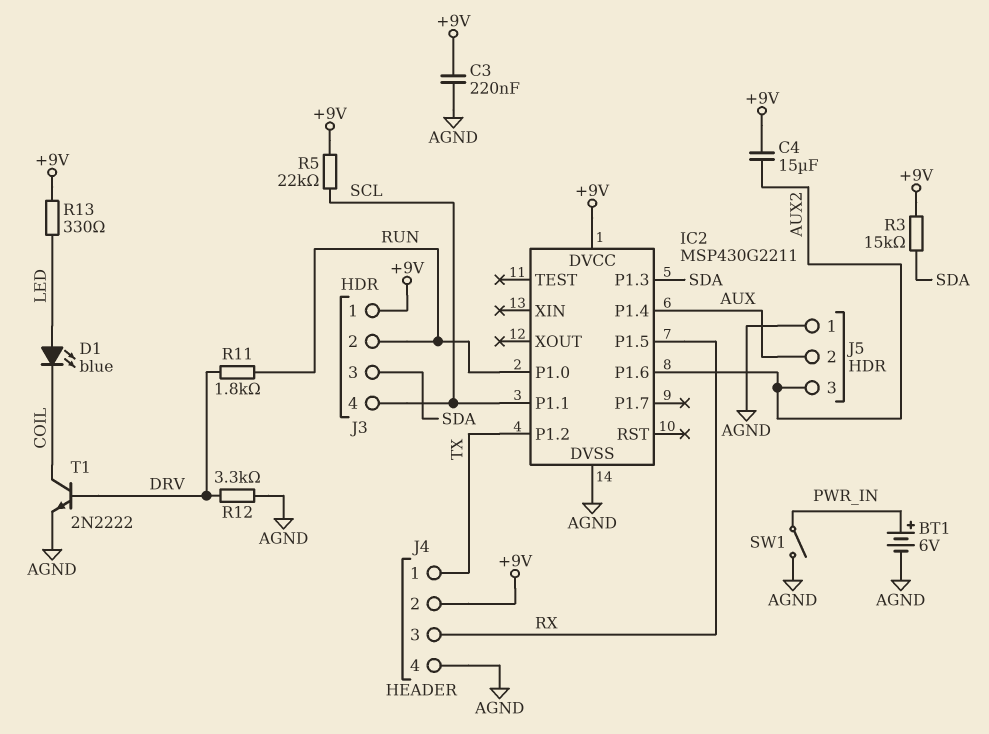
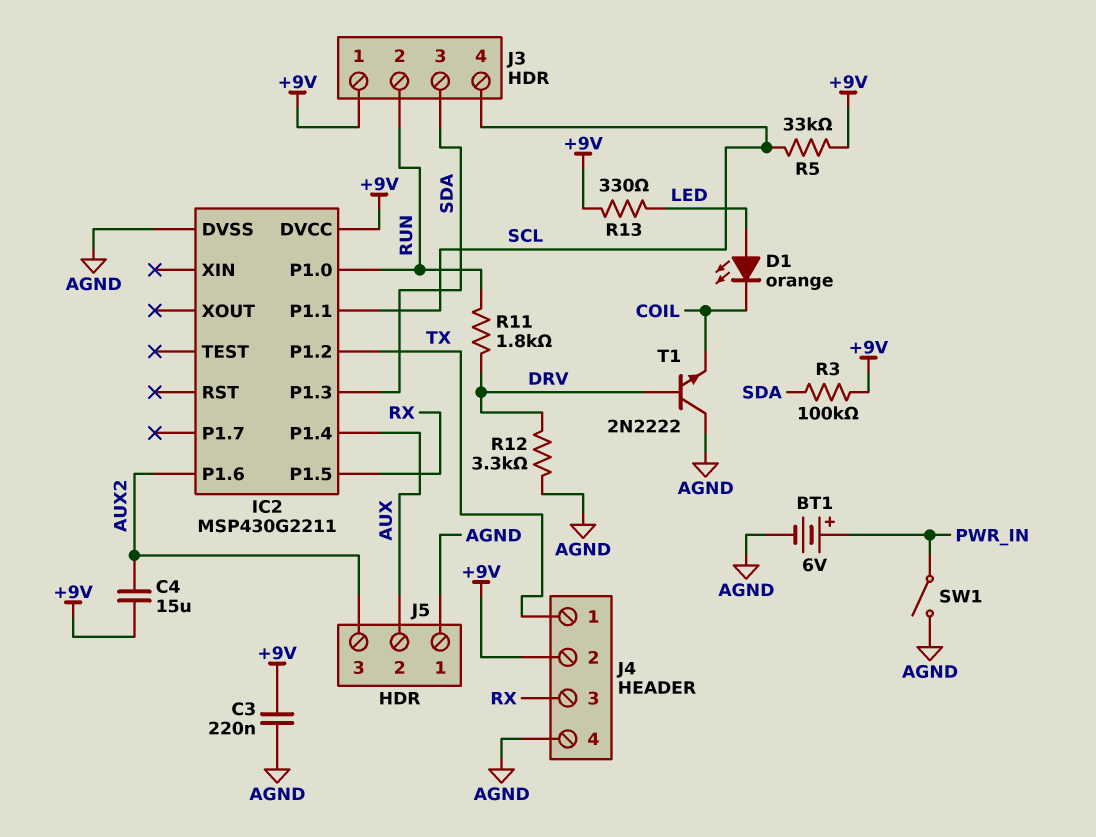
D1: LED blue (A LED, K COIL) -> LED orange (A LED, K COIL)
R3: 15k (+9V, SDA) -> 100k (+9V, SDA)
R5: 22k (+9V, SCL) -> 33k (+9V, SCL)
T1: NPN 2N2222 (B DRV, C COIL, E AGND) -> NPN 2N2222 (B DRV, C AGND, E COIL)

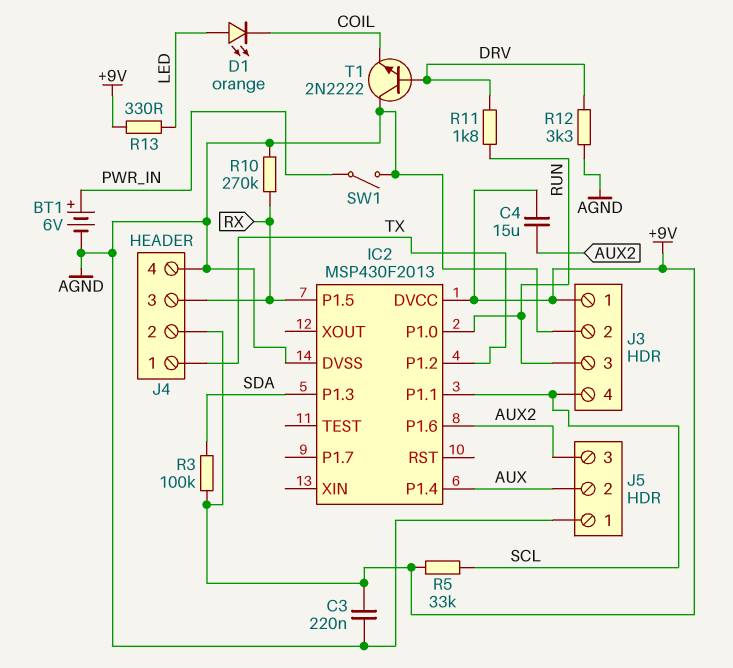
IC2: MSP430G2211 -> MSP430F2013
J3 pin 2: RUN -> AGND
J3 pin 3: SDA -> RUN
R10: none -> 270k (AGND, RX)

